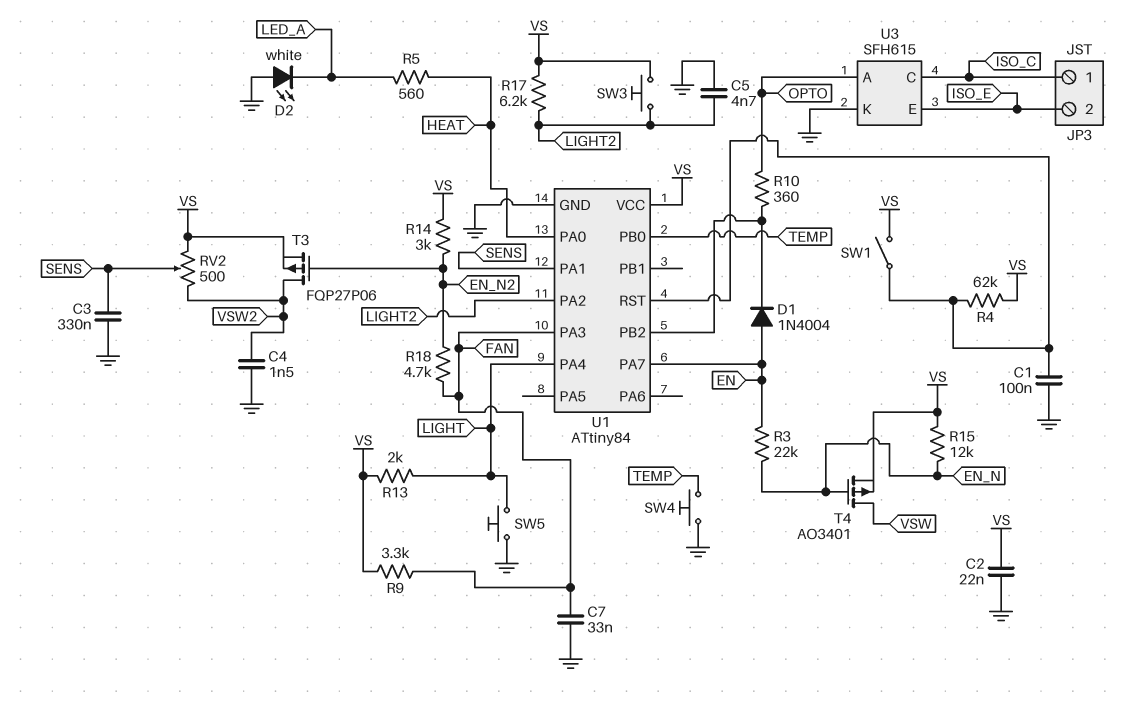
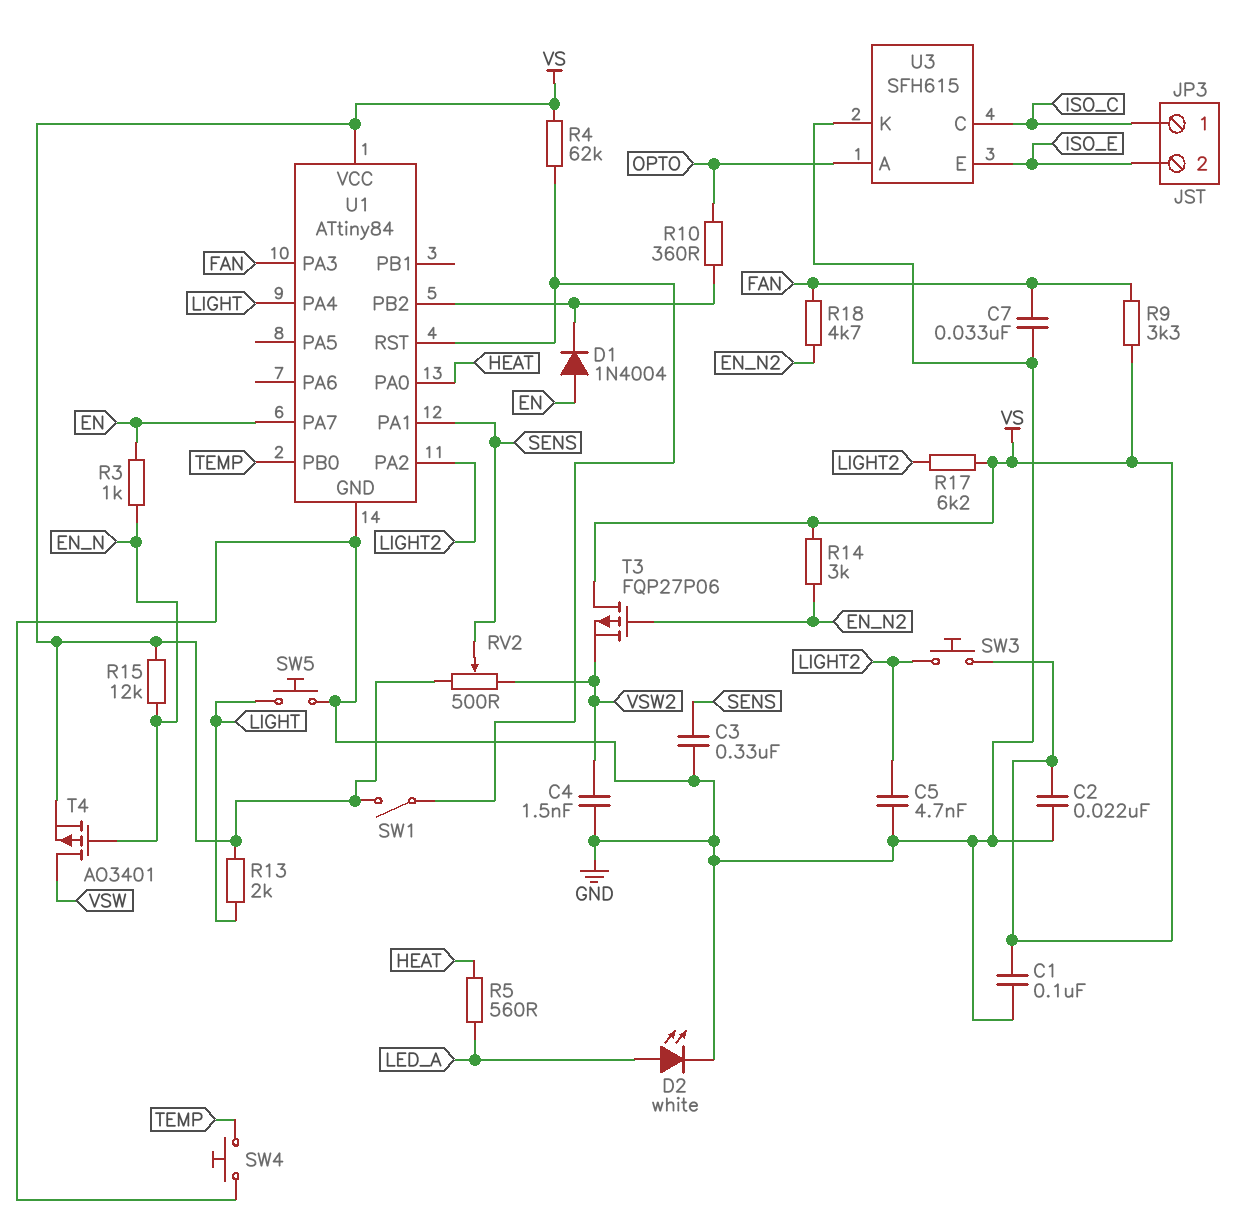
C1: 100nF (GND, U1/RST) -> 100nF (GND, VS)
D2: LED white (A GND, K LED_A) -> LED white (A LED_A, K GND)
R3: 22k (EN, EN_N) -> 1k (EN, EN_N)
T3: PMOS FQP27P06 (G EN_N2, D VSW2, S VS) -> PMOS FQP27P06 (G EN_N2, D VS, S VSW2)

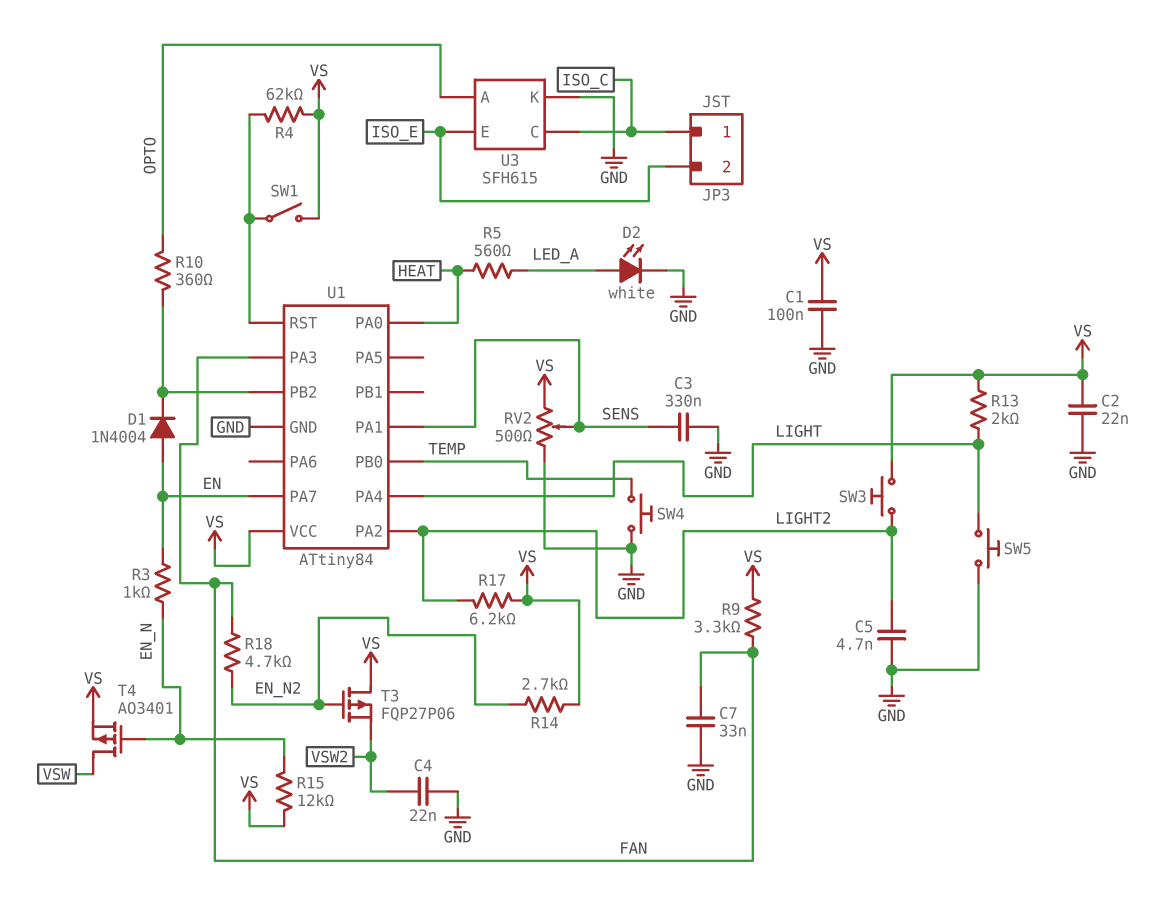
C4: 1.5nF (GND, VSW2) -> 22nF (GND, VSW2)
R14: 3k (EN_N2, VS) -> 2.7k (EN_N2, VS)
RV2: 500 (VS, VSW2, wiper SENS) -> 500 (GND, VS, wiper SENS)

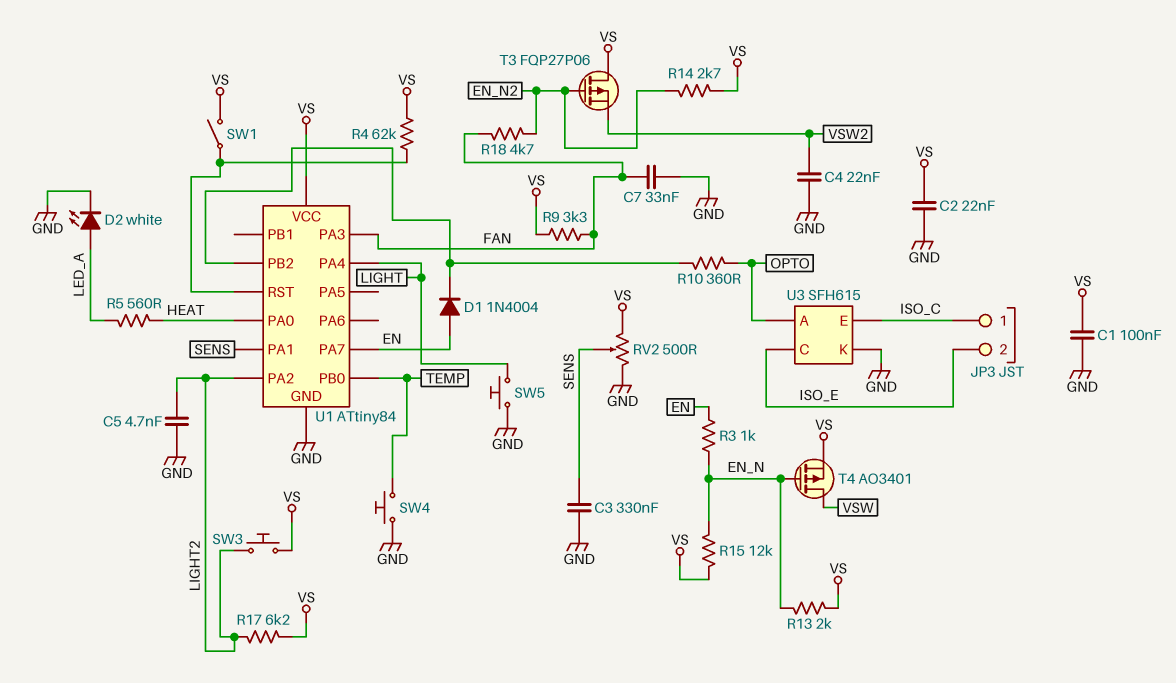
R13: 2k (LIGHT, VS) -> 2k (EN_N, VS)
U3 pin C: ISO_C -> ISO_E
U3 pin E: ISO_E -> ISO_C

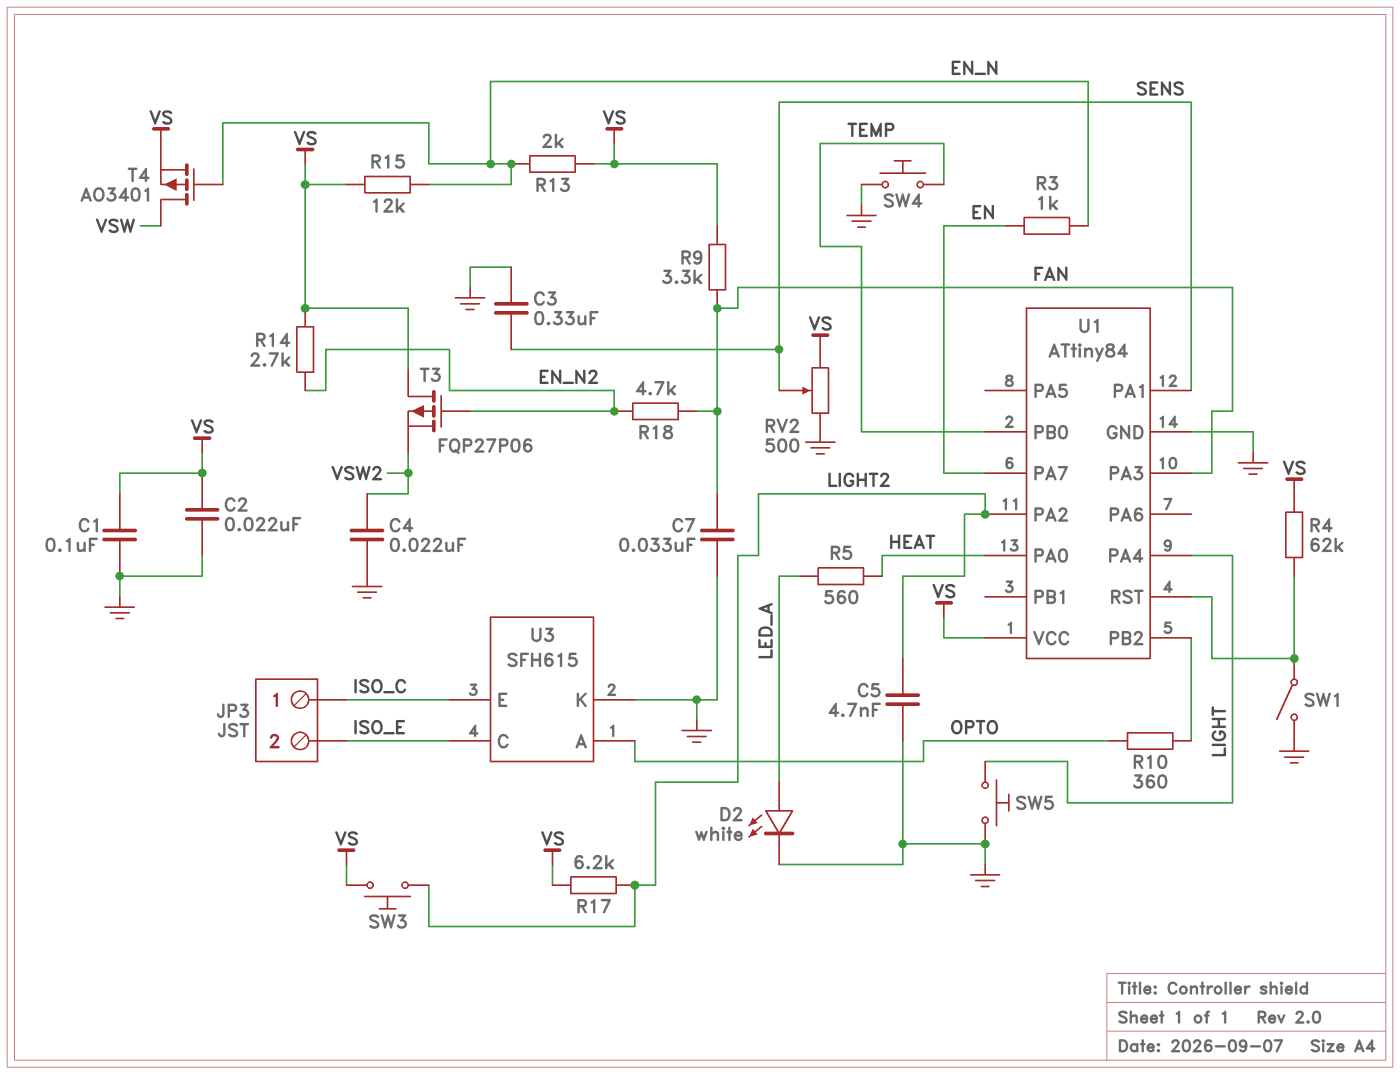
D1: diode 1N4004 (A EN, K U1/PB2) -> none
SW1: switch (U1/RST, VS) -> switch (GND, U1/RST)

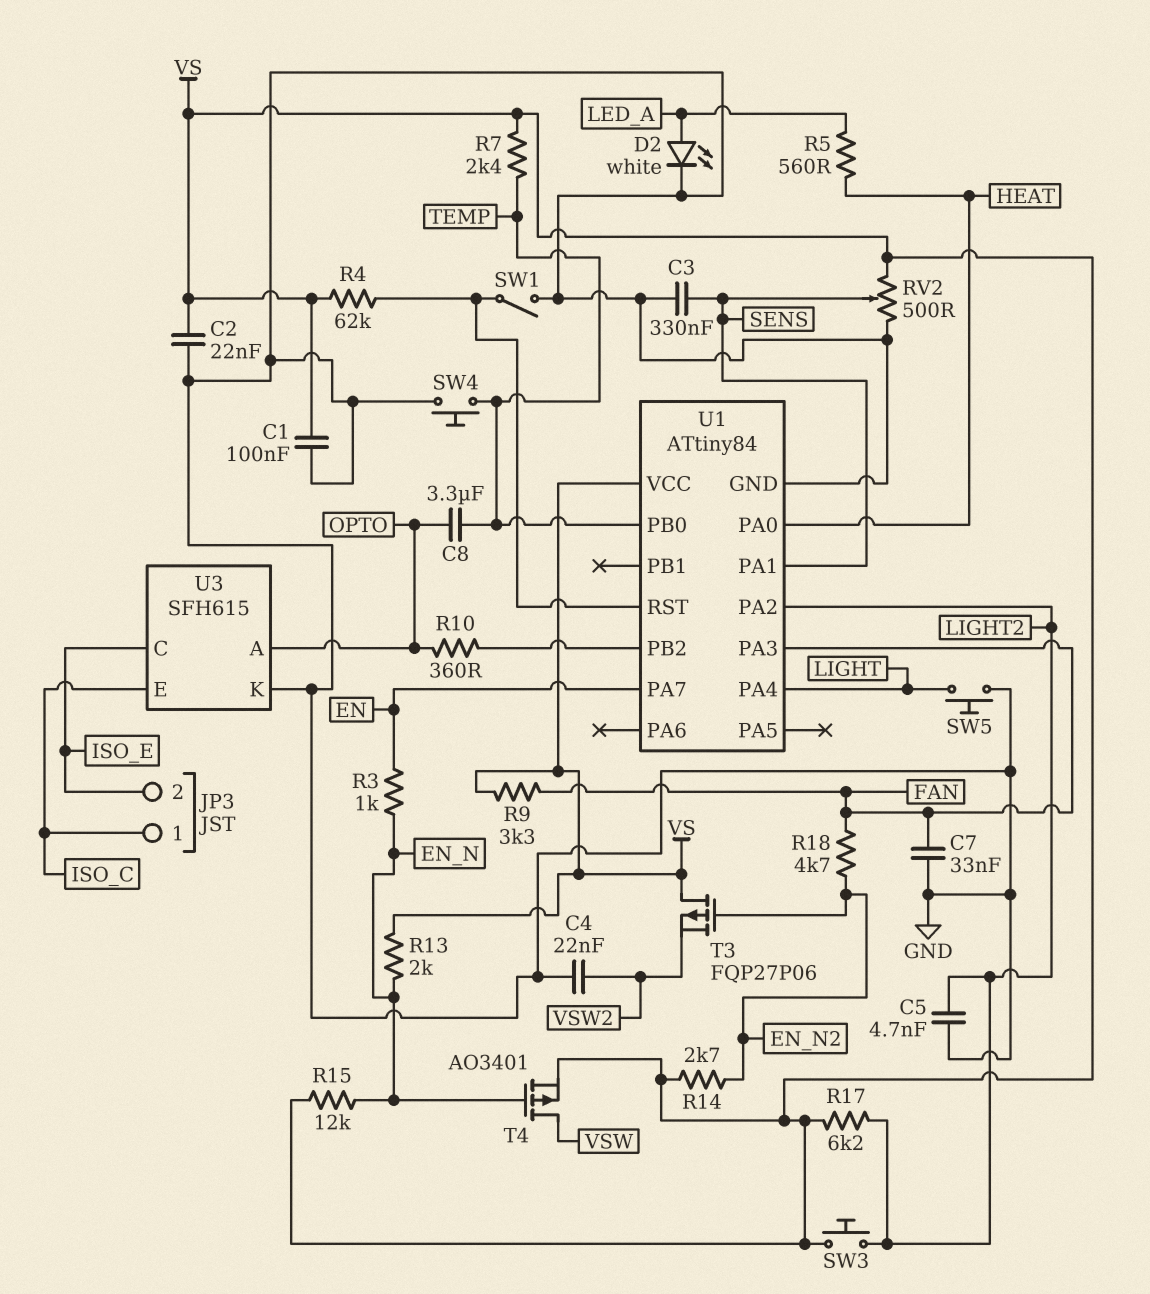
C8: none -> 3.3uF (OPTO, TEMP)
R7: none -> 2.4k (TEMP, VS)

